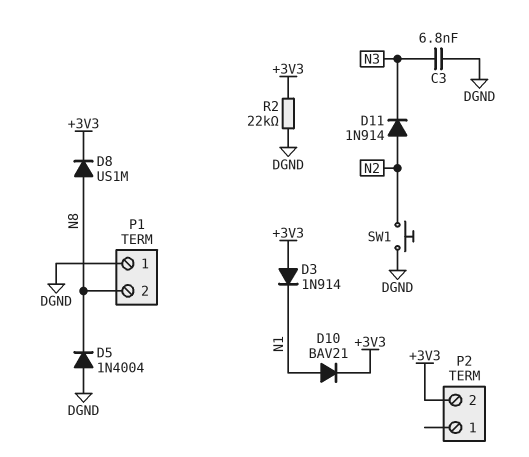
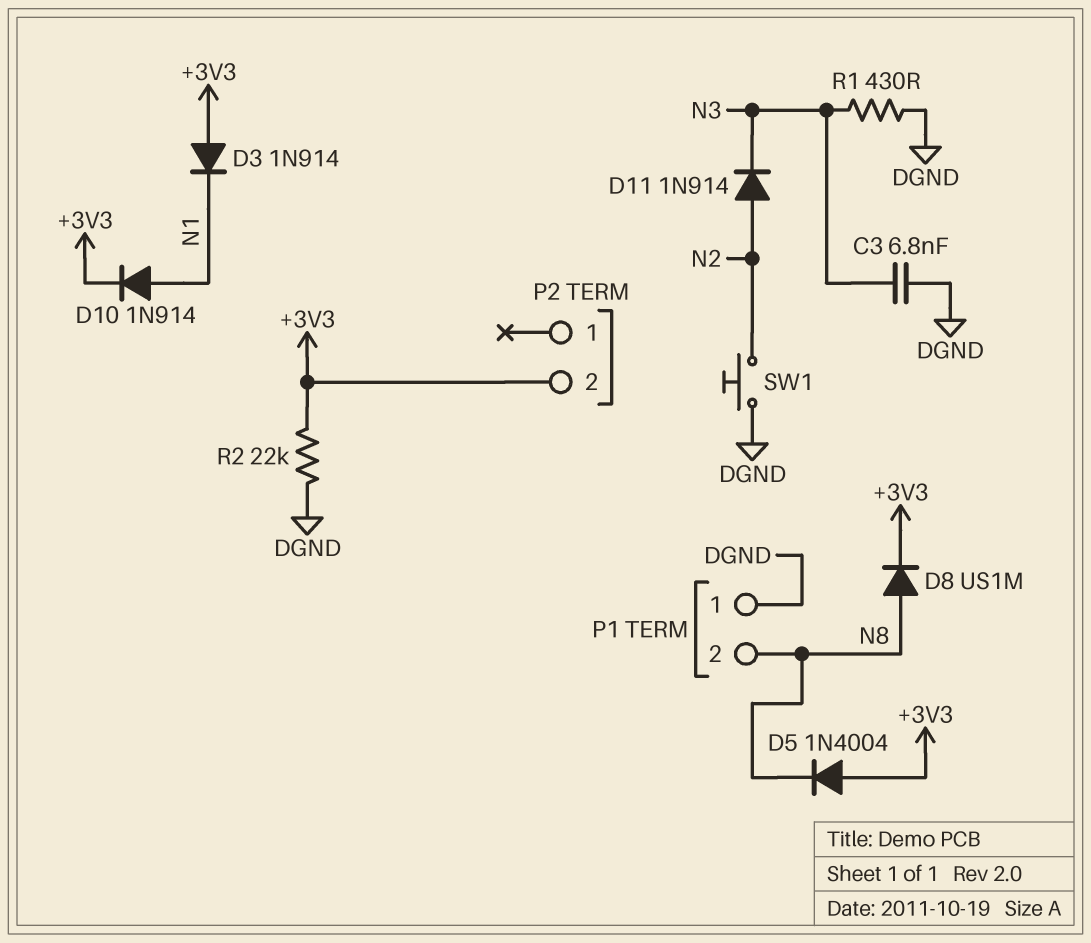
D5: diode 1N4004 (A DGND, K N8) -> diode 1N4004 (A +3V3, K N8)
D10: diode BAV21 (A N1, K +3V3) -> diode 1N914 (A N1, K +3V3)
R1: none -> 430 (DGND, N3)

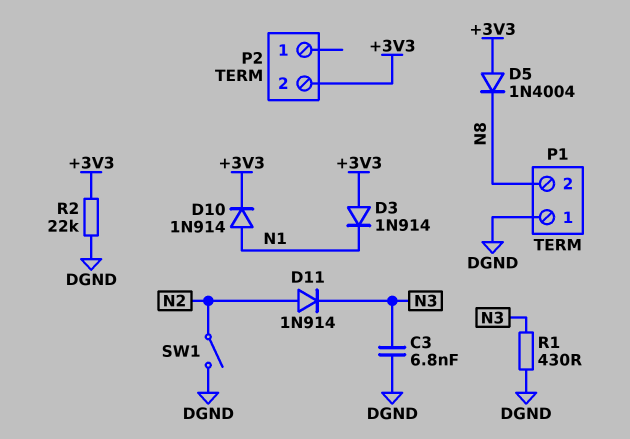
D8: diode US1M (A N8, K +3V3) -> none
SW1: button (DGND, N2) -> switch (DGND, N2)

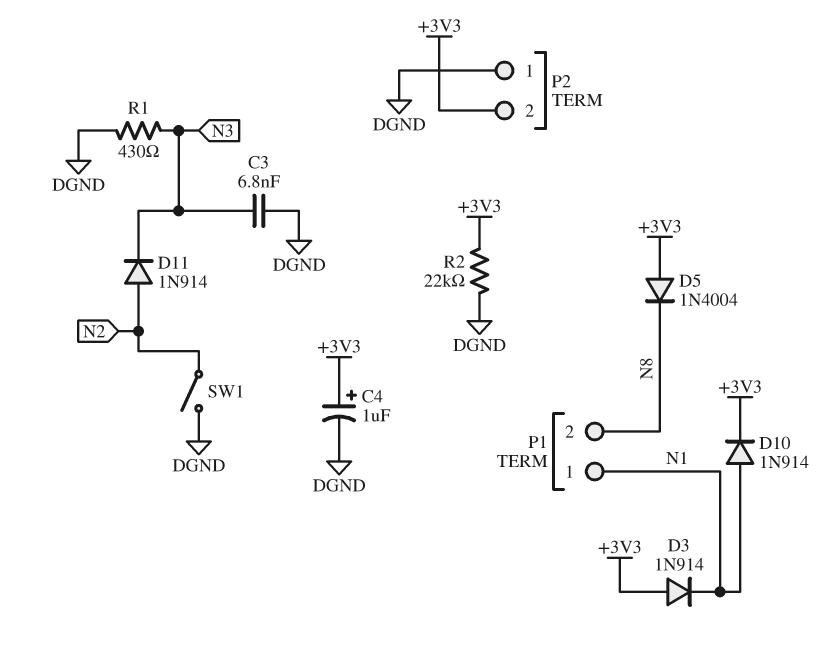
C4: none -> 1uF (plus +3V3, minus DGND)
P1 pin 1: DGND -> N1
P2 pin 1: none -> DGND

